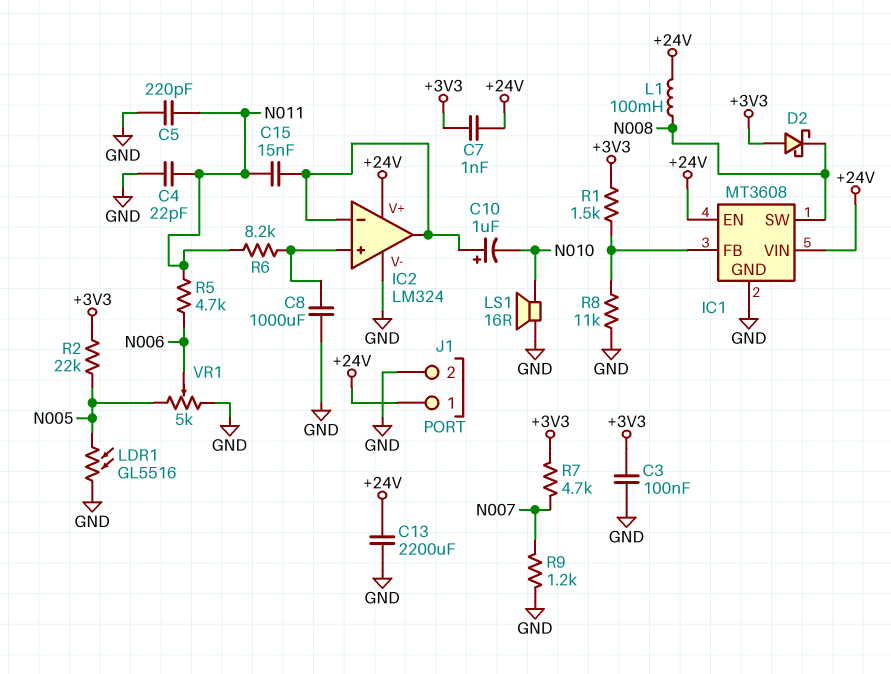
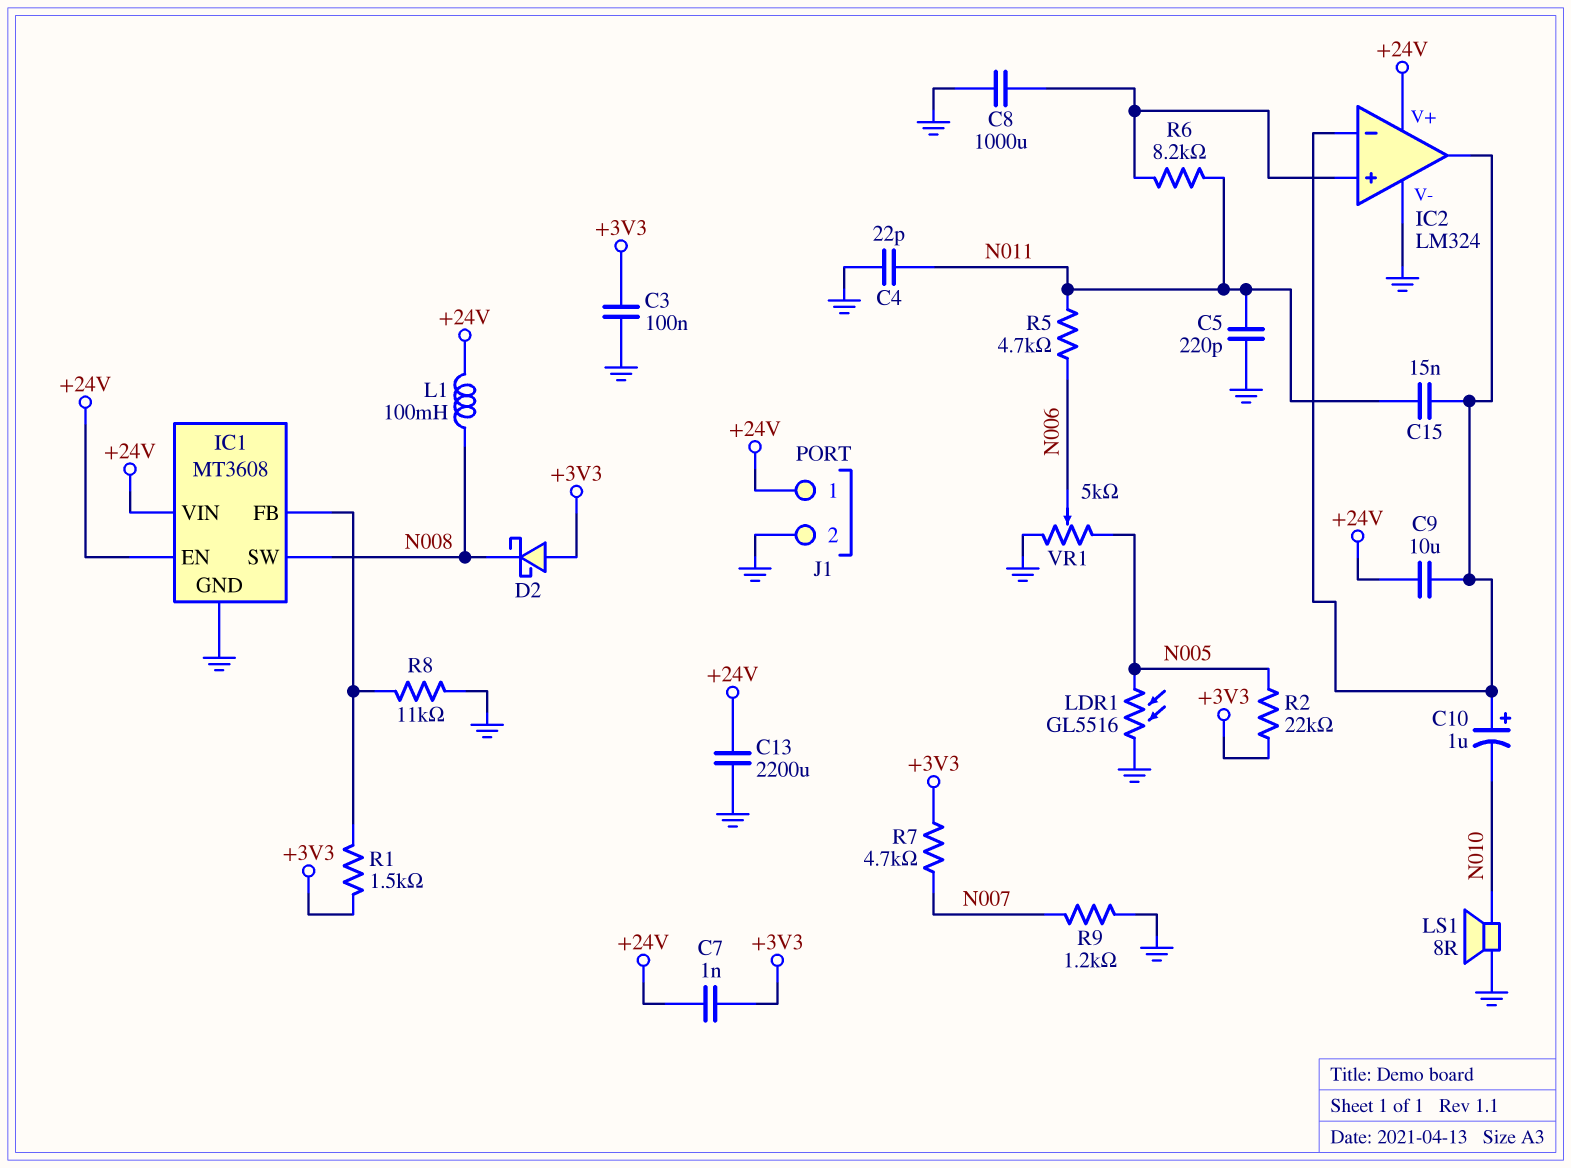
C9: none -> 10uF (+24V, IC2/in-)
LS1: speaker 16R (GND, N010) -> speaker 8R (GND, N010)

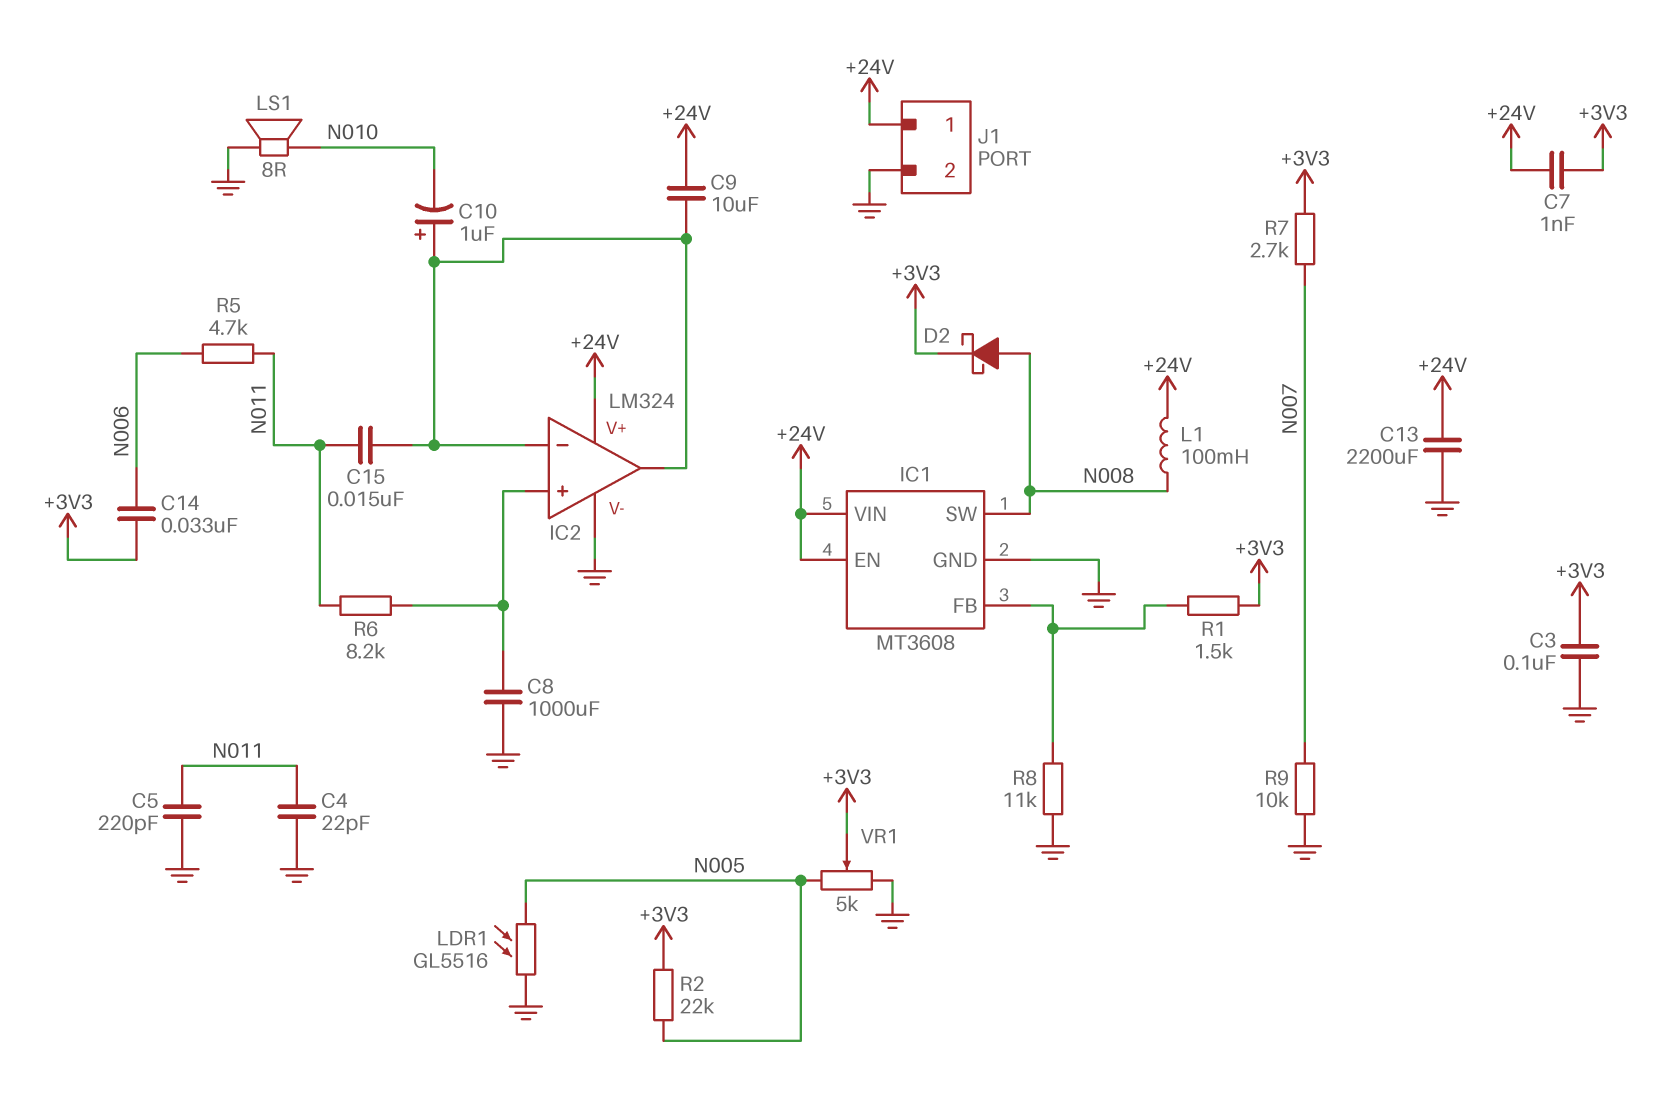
C14: none -> 33nF (+3V3, N006)
D2: schottky (A +3V3, K N008) -> schottky (A N008, K +3V3)
R7: 4.7k (+3V3, N007) -> 2.7k (+3V3, N007)
R9: 1.2k (GND, N007) -> 10k (GND, N007)
VR1: 5k (GND, N005, wiper N006) -> 5k (GND, N005, wiper +3V3)

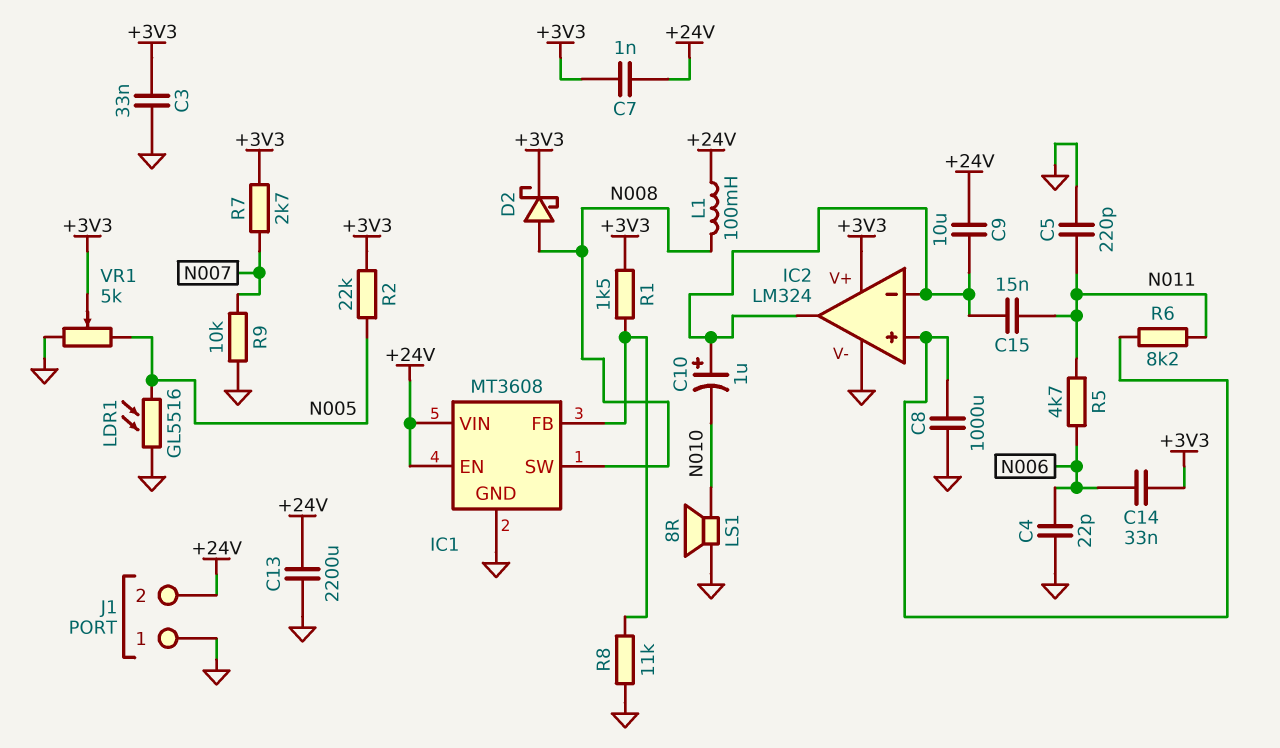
C3: 100nF (+3V3, GND) -> 33nF (+3V3, GND)
C4: 22pF (GND, N011) -> 22pF (GND, N006)
IC2 pin V+: +24V -> +3V3
J1 pin 1: +24V -> GND
J1 pin 2: GND -> +24V

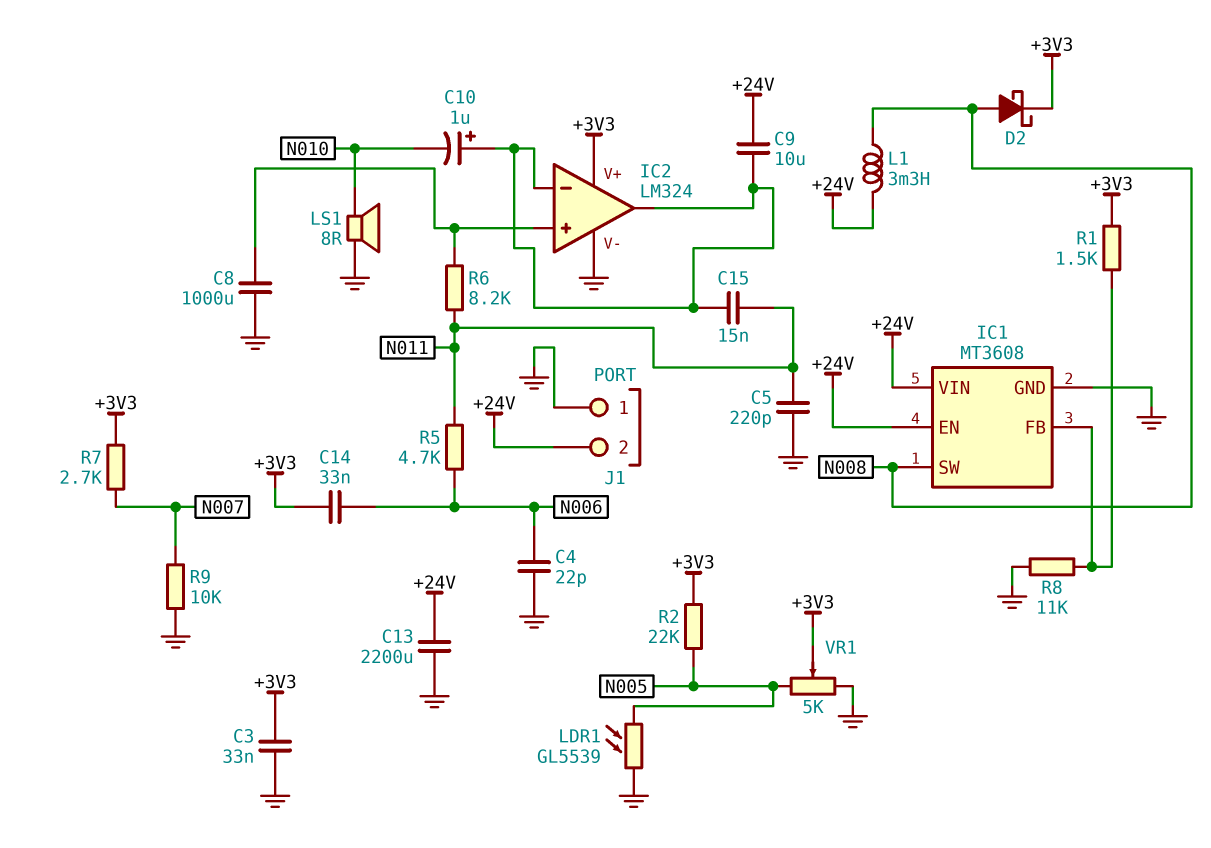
C7: 1nF (+3V3, +24V) -> none
L1: 100mH (+24V, N008) -> 3.3mH (+24V, N008)
LDR1: GL5516 (GND, N005) -> GL5539 (GND, N005)

